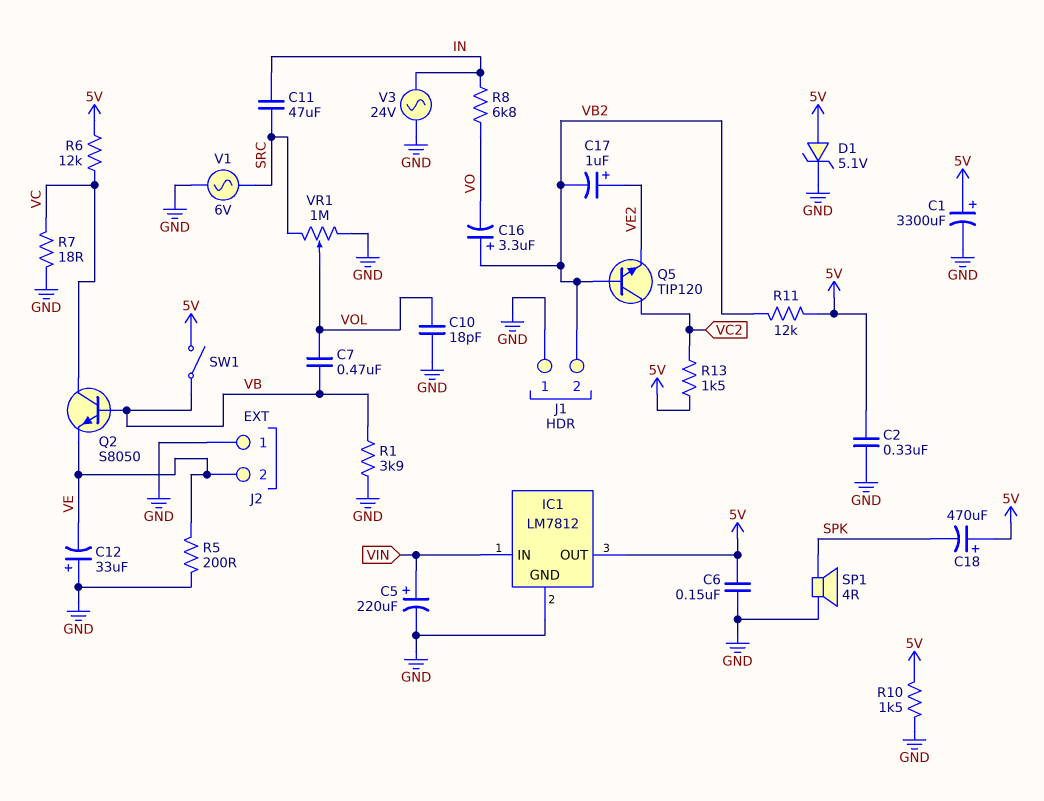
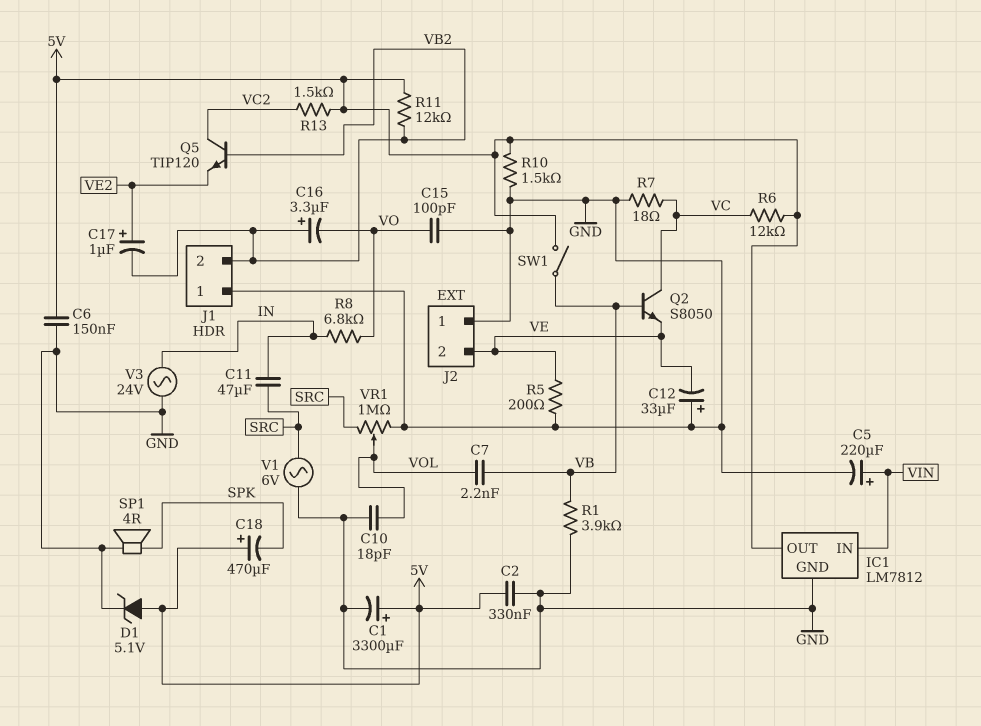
C7: 470nF (VB, VOL) -> 2.2nF (VB, VOL)
C15: none -> 100pF (GND, VO)

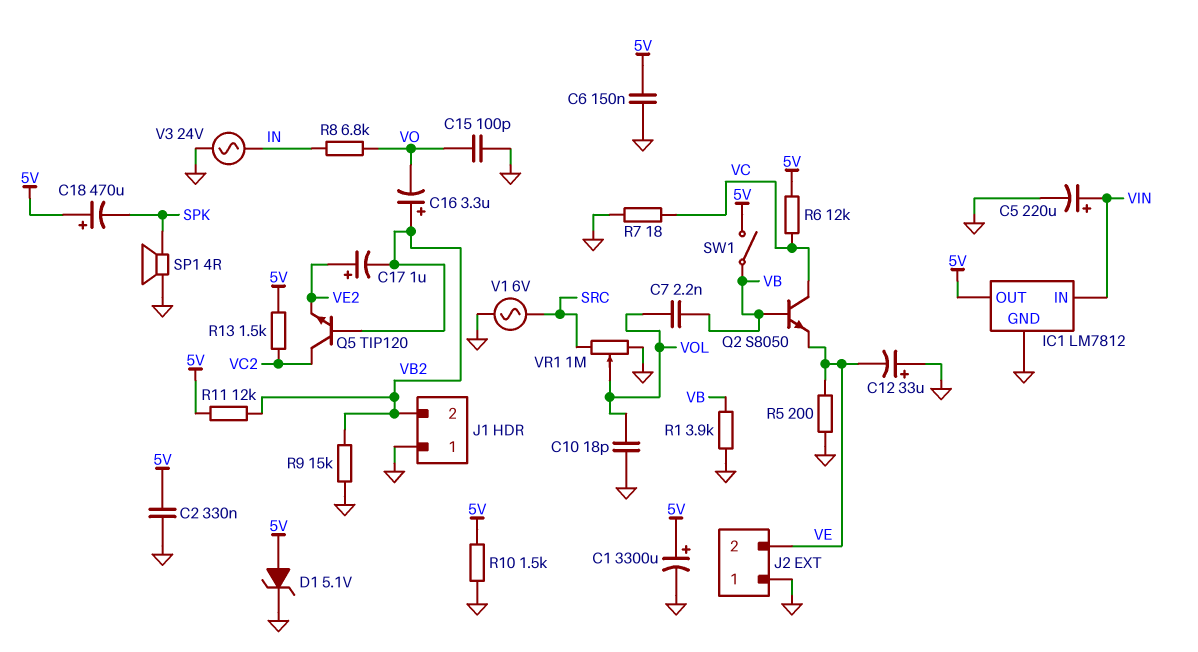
C11: 47uF (IN, SRC) -> none
R9: none -> 15k (GND, VB2)

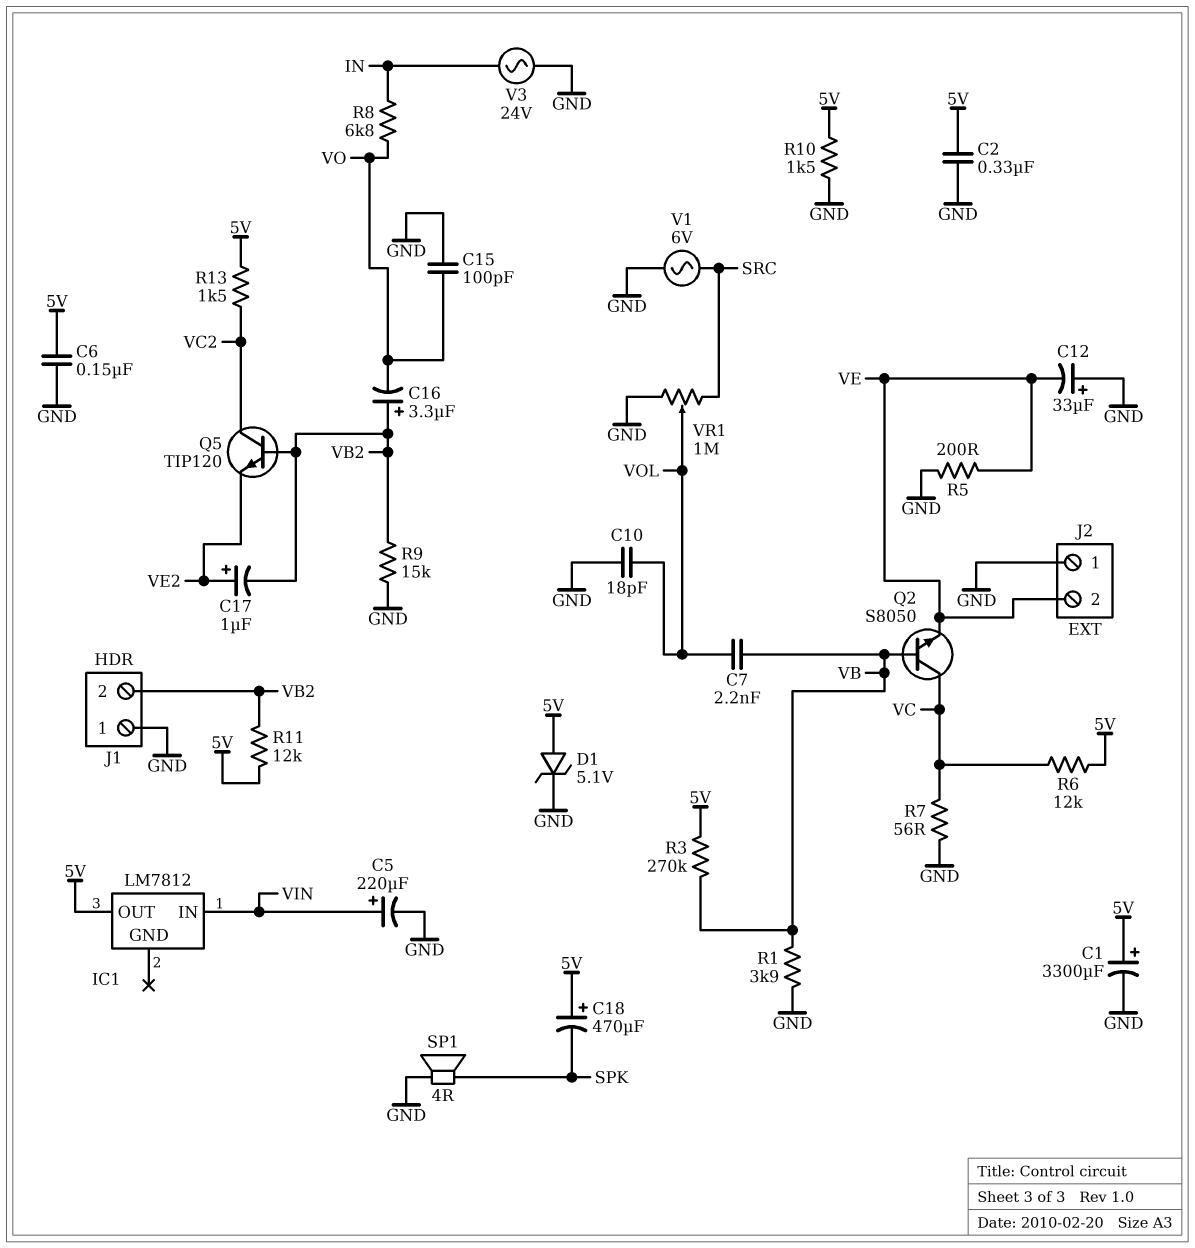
IC1 pin GND: GND -> none
R3: none -> 270k (5V, VB)
R7: 18 (GND, VC) -> 56 (GND, VC)
SW1: switch (5V, VB) -> none

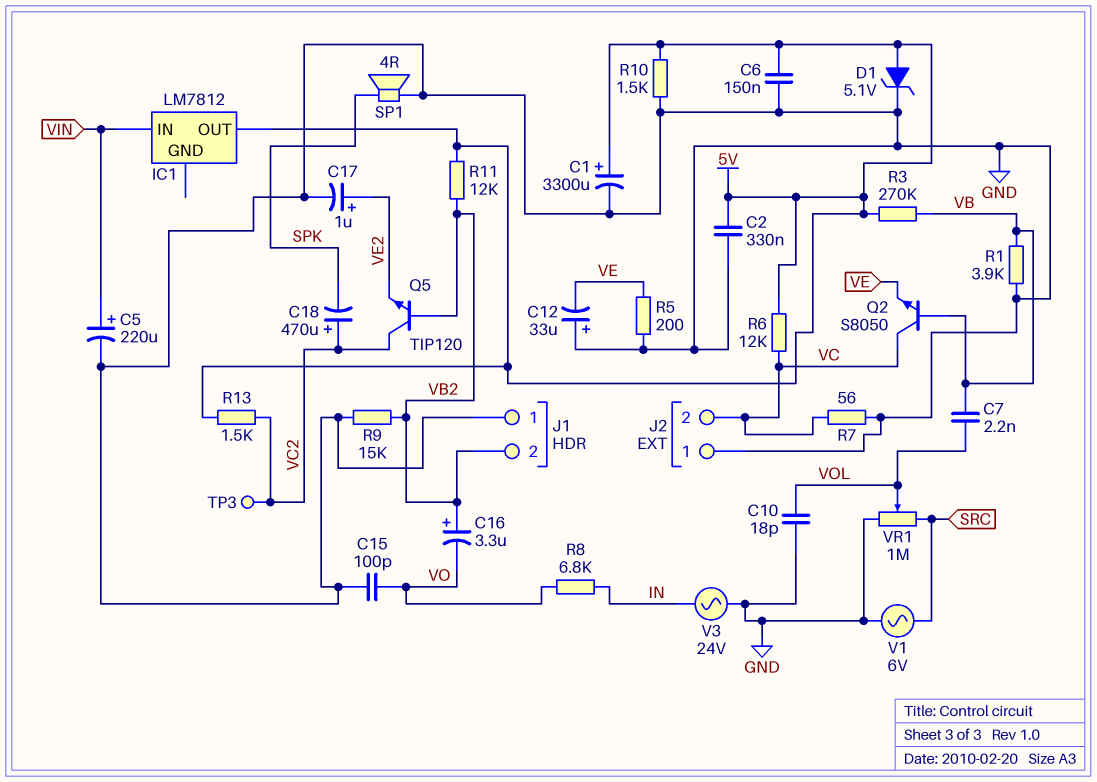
C17: 1uF (plus VE2, minus VB2) -> 1uF (plus VE2, minus GND)
C18: 470uF (plus 5V, minus SPK) -> 470uF (plus VC2, minus SPK)
J2 pin 2: VE -> VC
TP3: none -> test point (VC2)

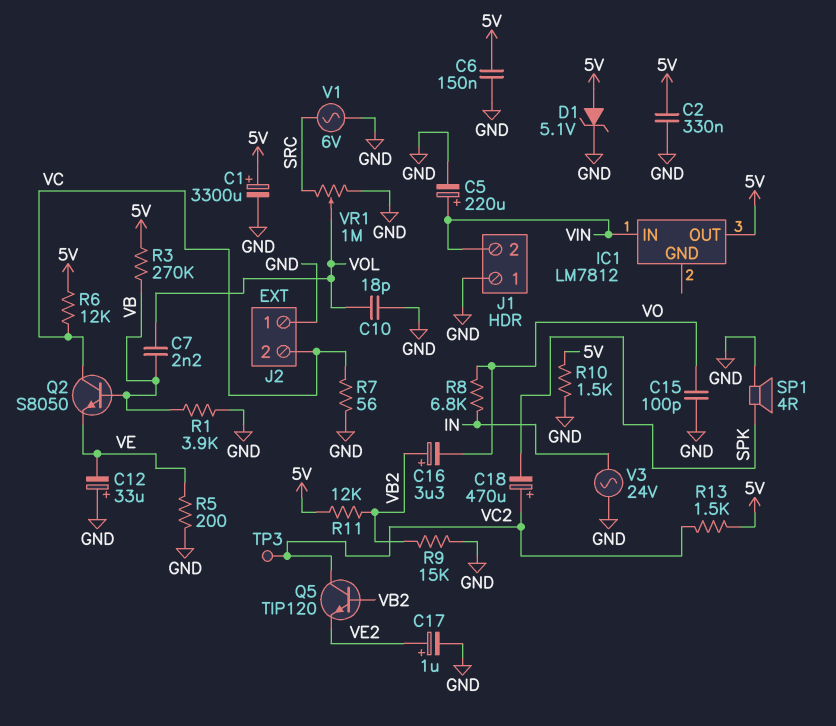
J1 pin 2: VB2 -> VIN

